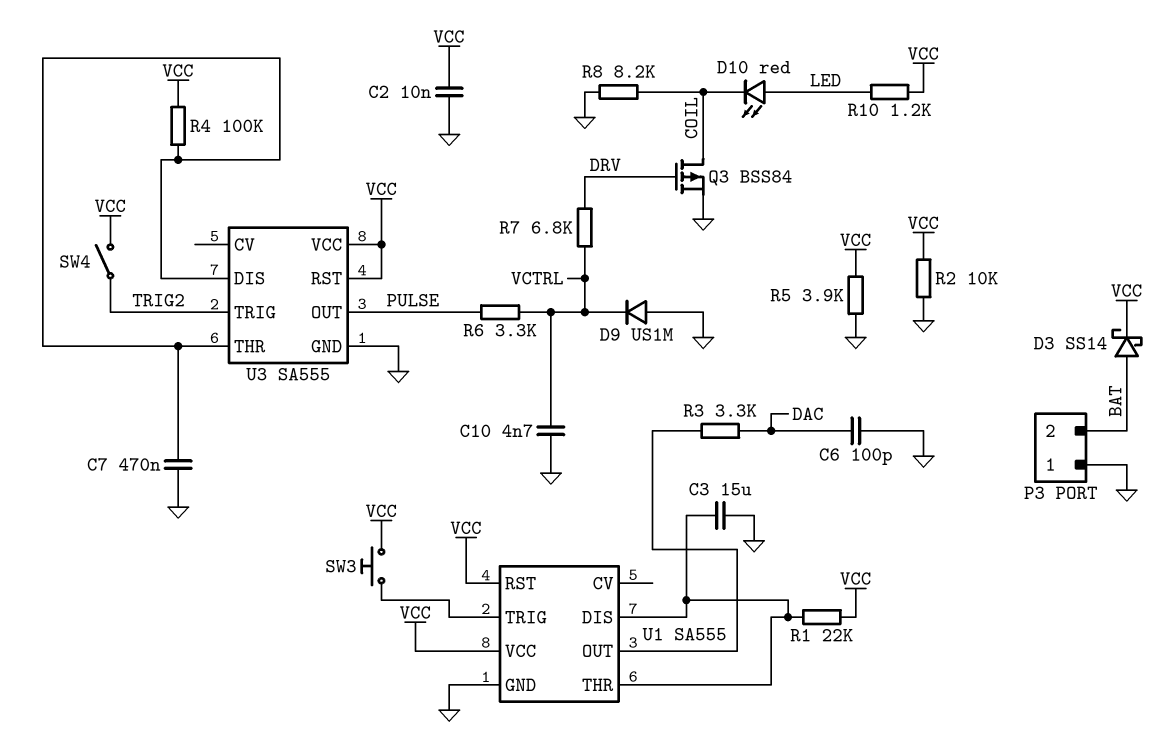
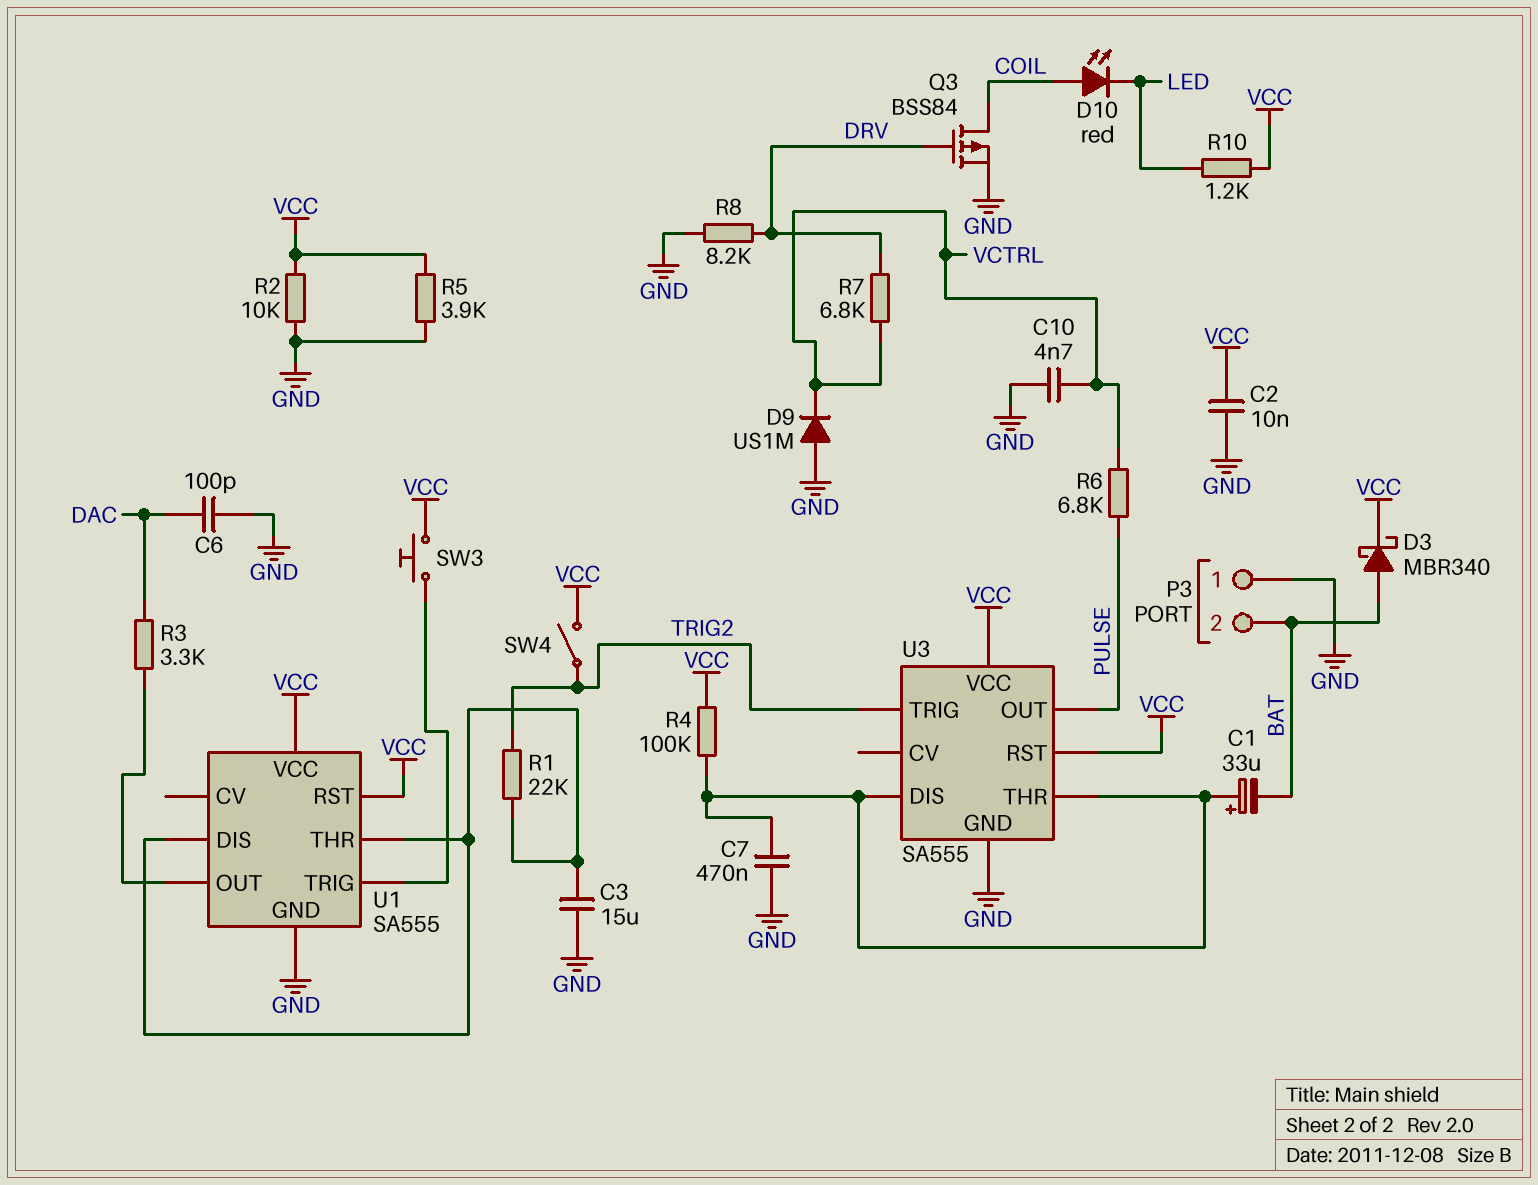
C1: none -> 33uF (plus U3/DIS, minus BAT)
D3: schottky SS14 (A BAT, K VCC) -> schottky MBR340 (A BAT, K VCC)
D10: LED red (A LED, K COIL) -> LED red (A COIL, K LED)
R1: 22k (U1/DIS, VCC) -> 22k (TRIG2, U1/DIS)
R6: 3.3k (PULSE, VCTRL) -> 6.8k (PULSE, VCTRL)
R8: 8.2k (COIL, GND) -> 8.2k (DRV, GND)

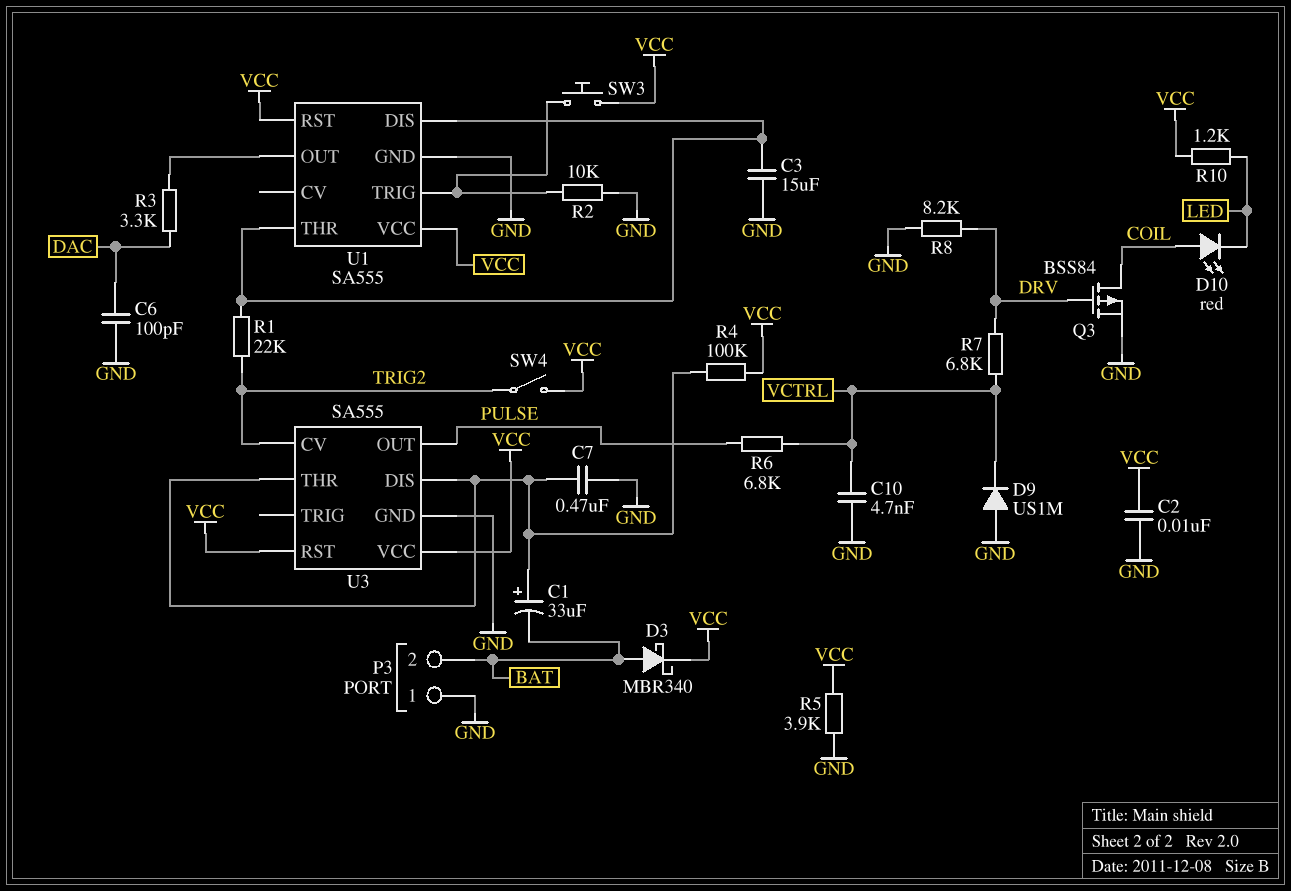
R2: 10k (GND, VCC) -> 10k (GND, U1/TRIG)
U3 pin CV: none -> TRIG2
U3 pin TRIG: TRIG2 -> none

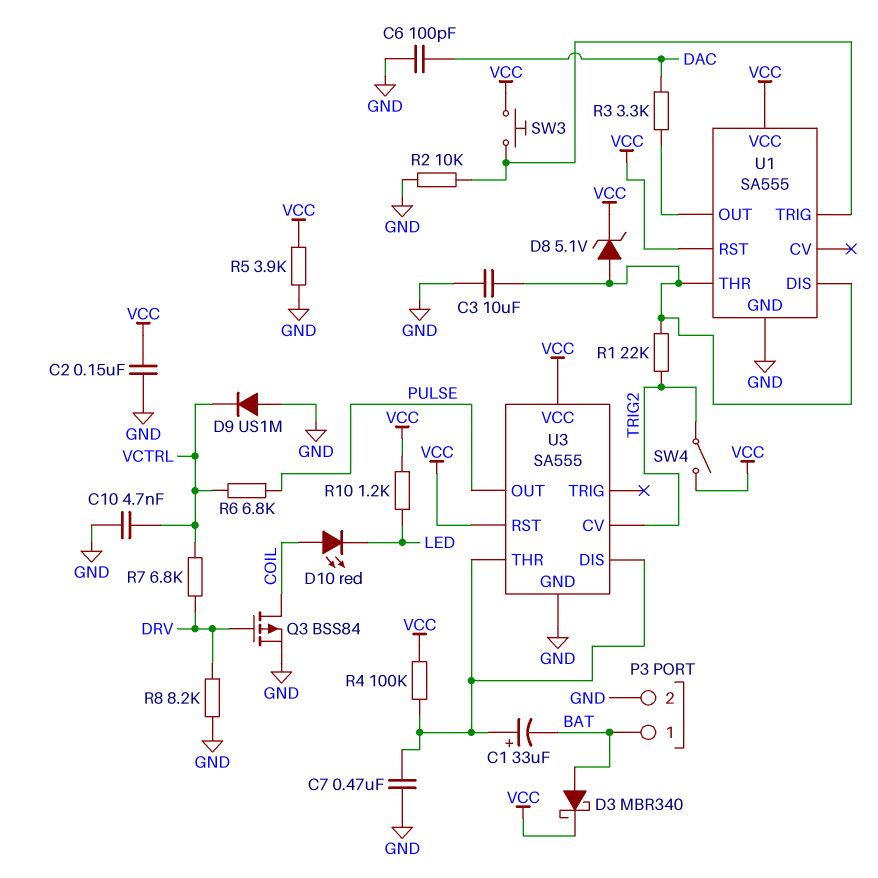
C2: 10nF (GND, VCC) -> 150nF (GND, VCC)
C3: 15uF (GND, U1/DIS) -> 10uF (GND, U1/DIS)
D8: none -> zener 5.1V (A U1/DIS, K VCC)
P3 pin 1: GND -> BAT
P3 pin 2: BAT -> GND

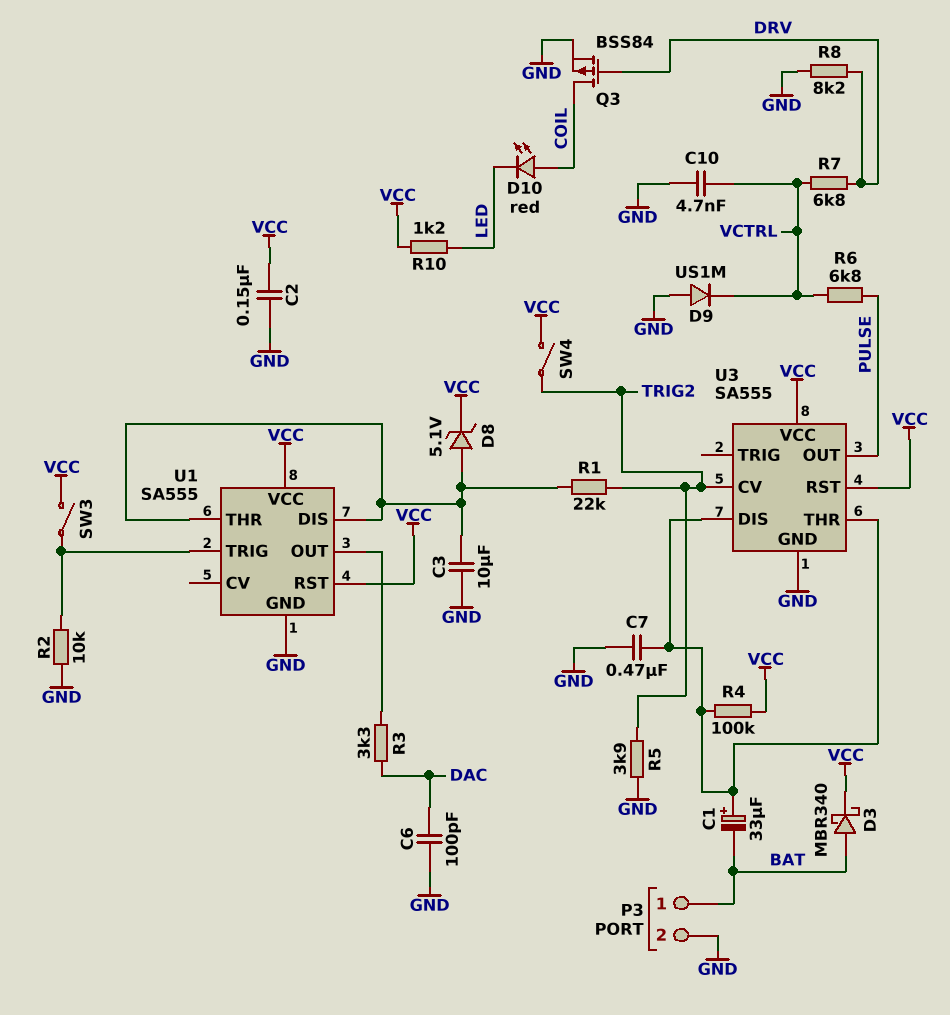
R5: 3.9k (GND, VCC) -> 3.9k (GND, TRIG2)
SW3: button (U1/TRIG, VCC) -> switch (U1/TRIG, VCC)

